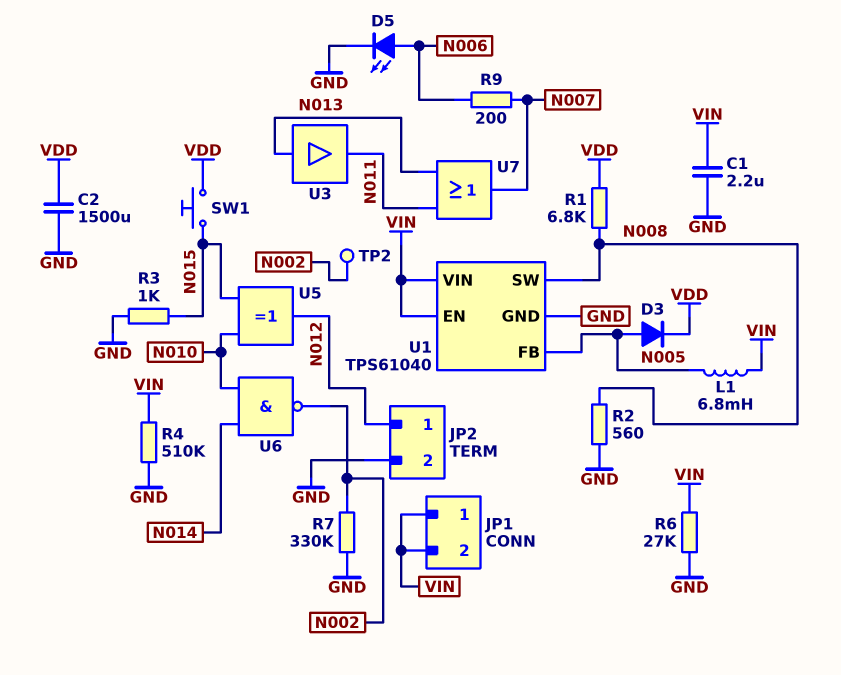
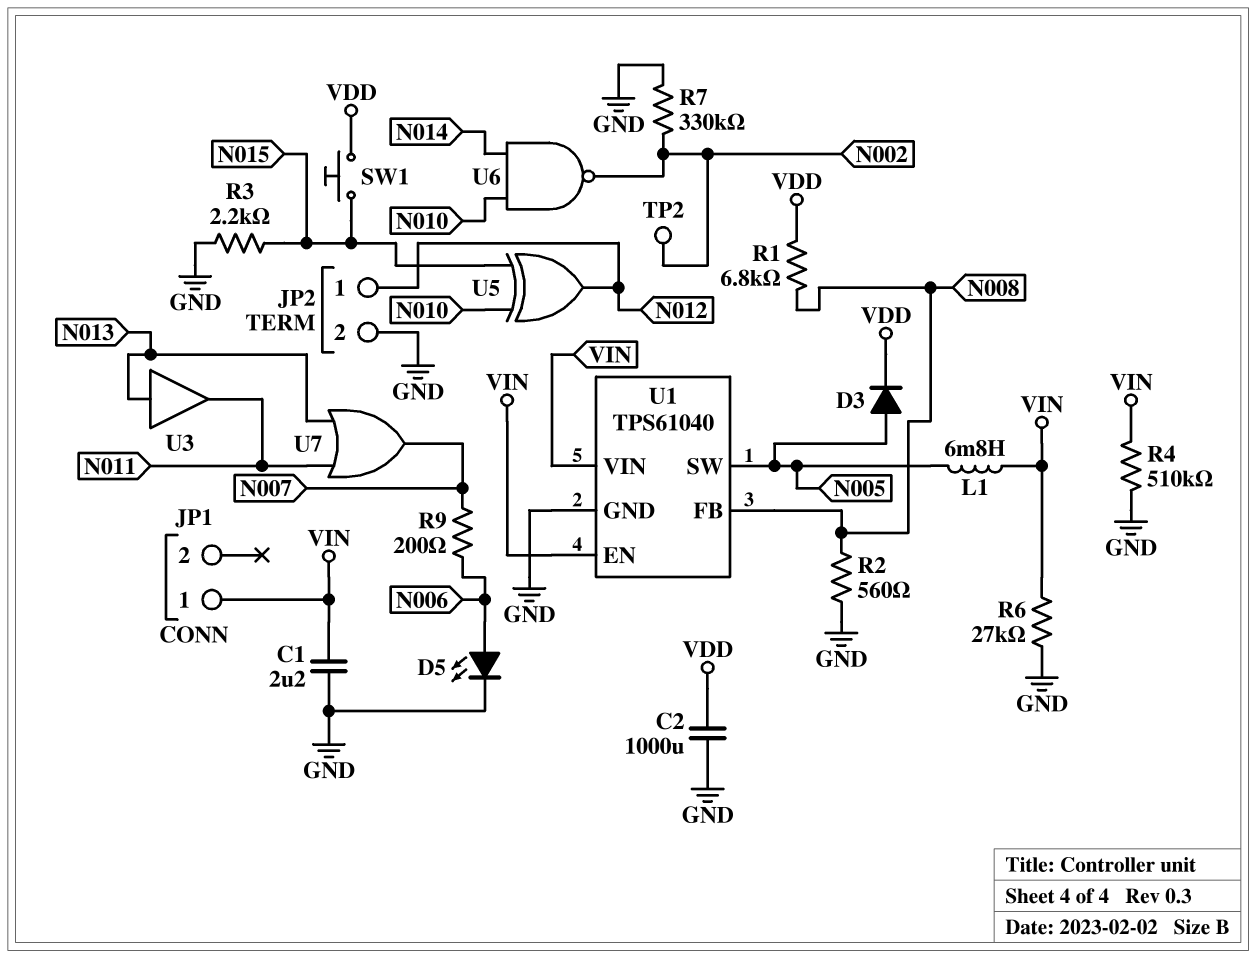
C2: 1500uF (GND, VDD) -> 1000uF (GND, VDD)
JP1 pin 2: VIN -> none
R3: 1k (GND, N015) -> 2.2k (GND, N015)
U1 pin FB: N005 -> N008
U1 pin SW: N008 -> N005

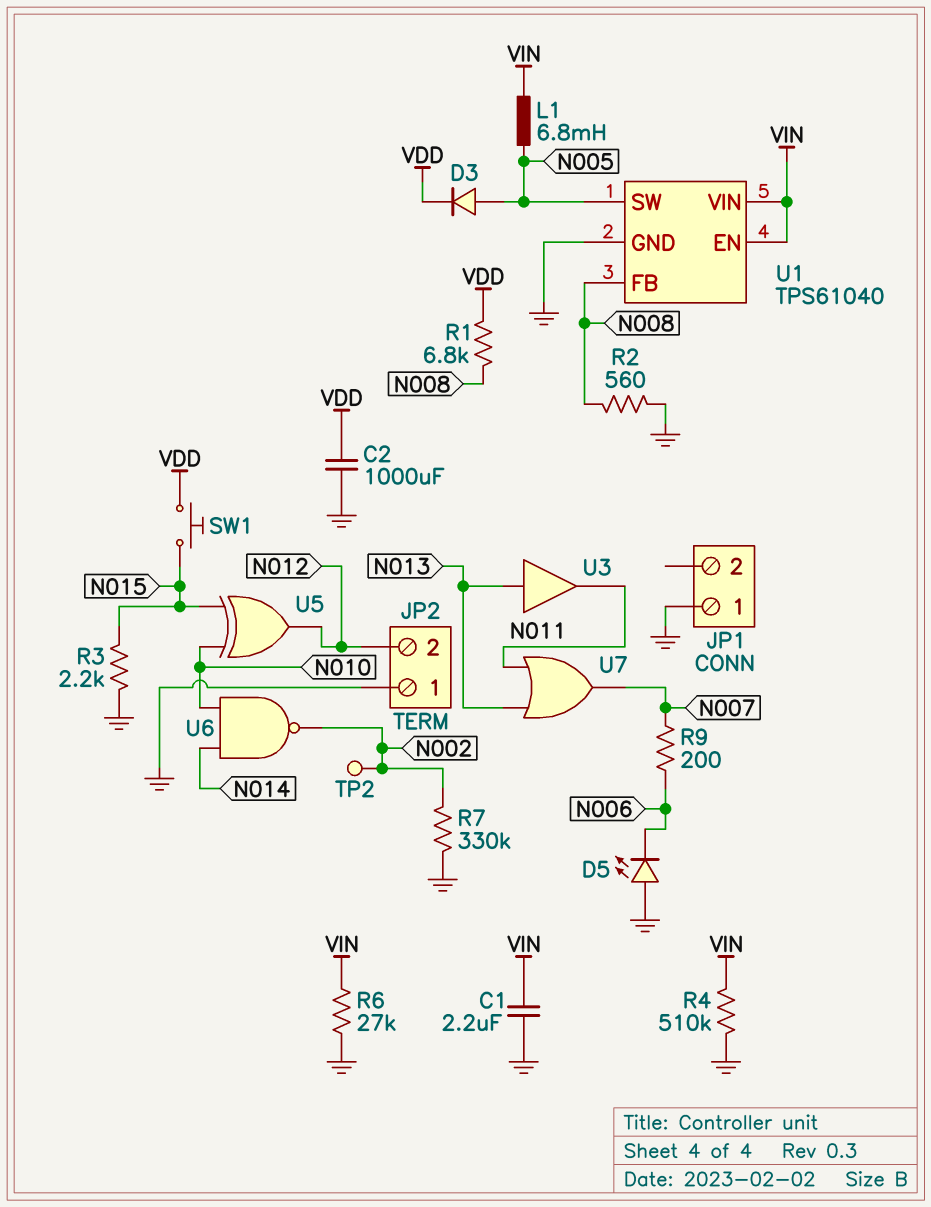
D5: LED (A N006, K GND) -> LED (A GND, K N006)
JP1 pin 1: VIN -> GND
JP2 pin 1: N012 -> GND
JP2 pin 2: GND -> N012

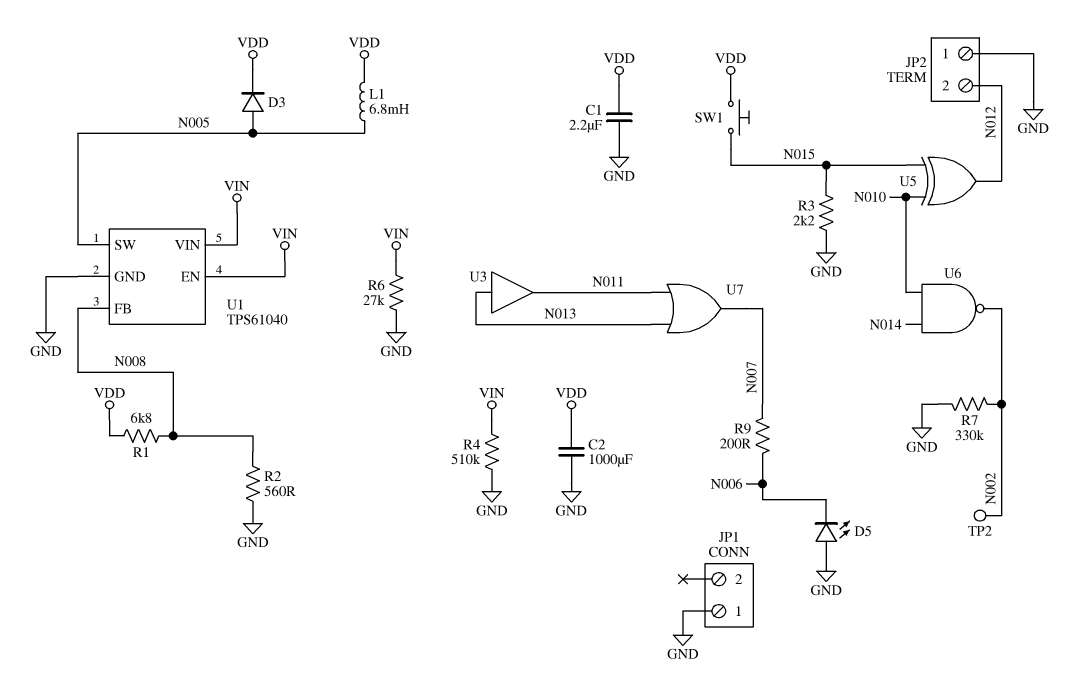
C1: 2.2uF (GND, VIN) -> 2.2uF (GND, VDD)
L1: 6.8mH (N005, VIN) -> 6.8mH (N005, VDD)

